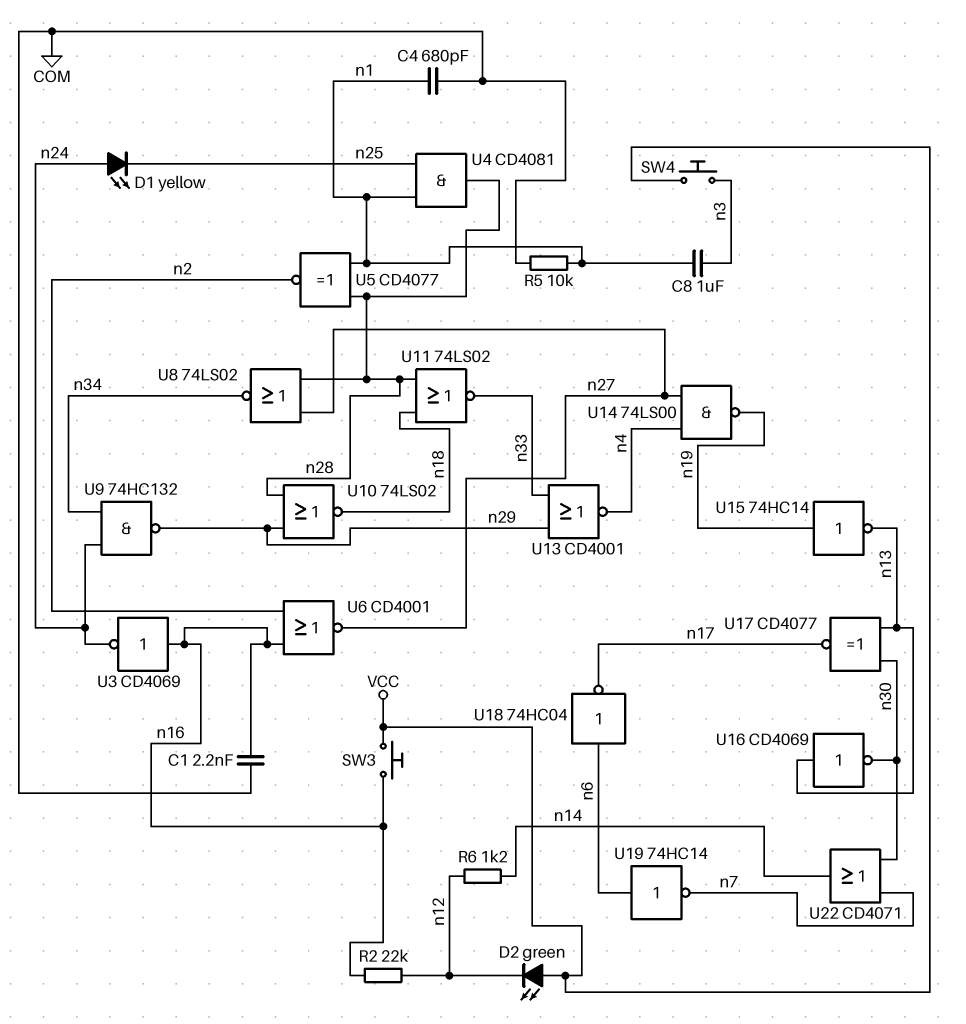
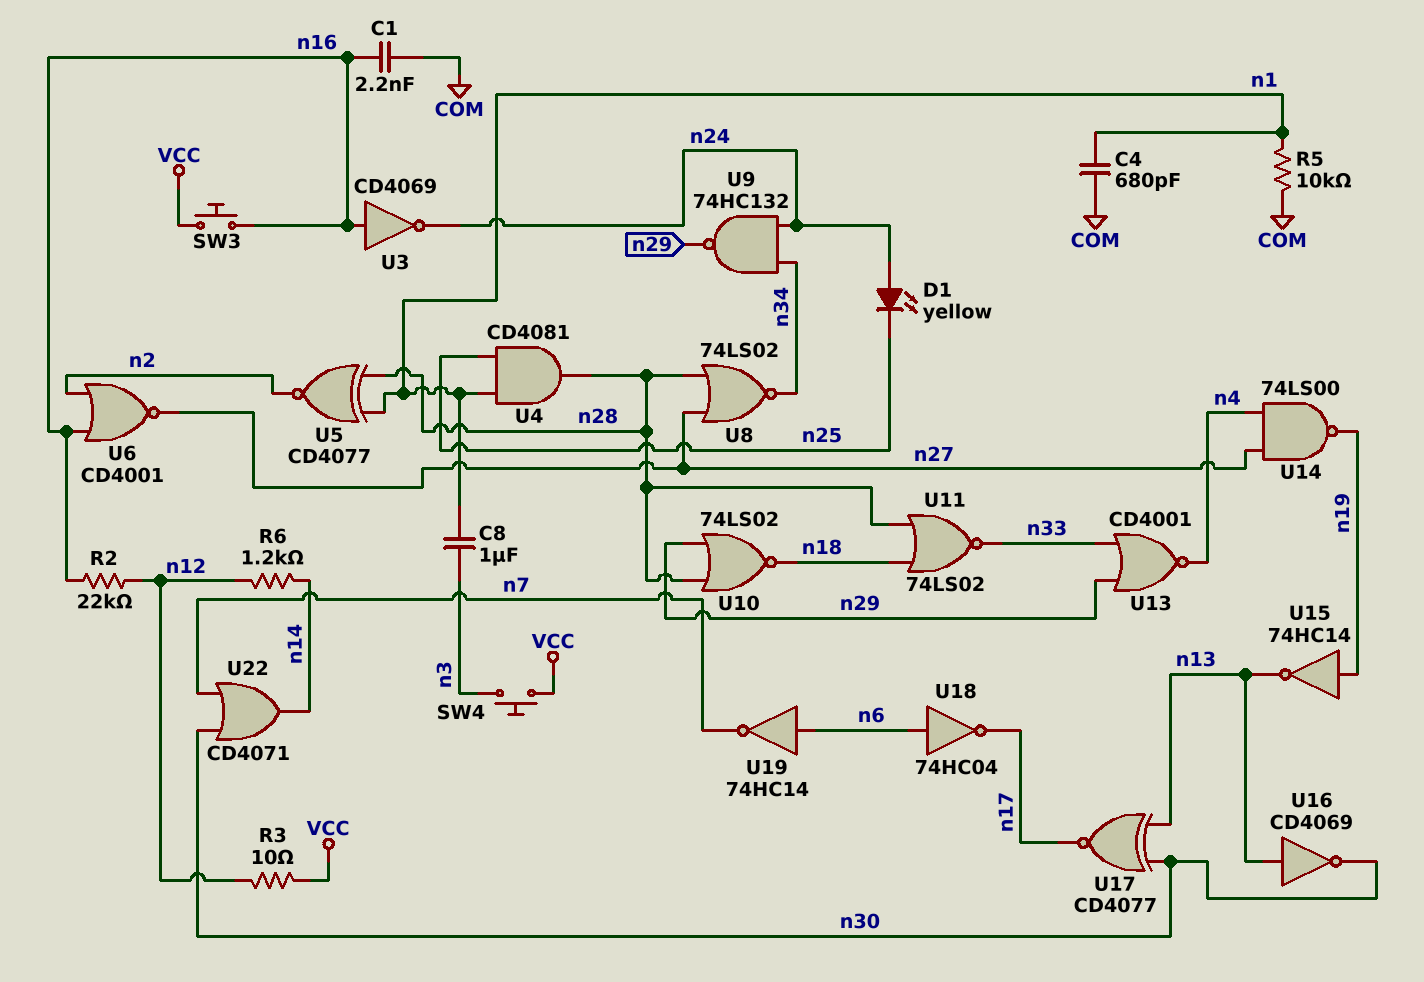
D2: LED green (A VCC, K n12) -> none
R3: none -> 10 (VCC, n12)

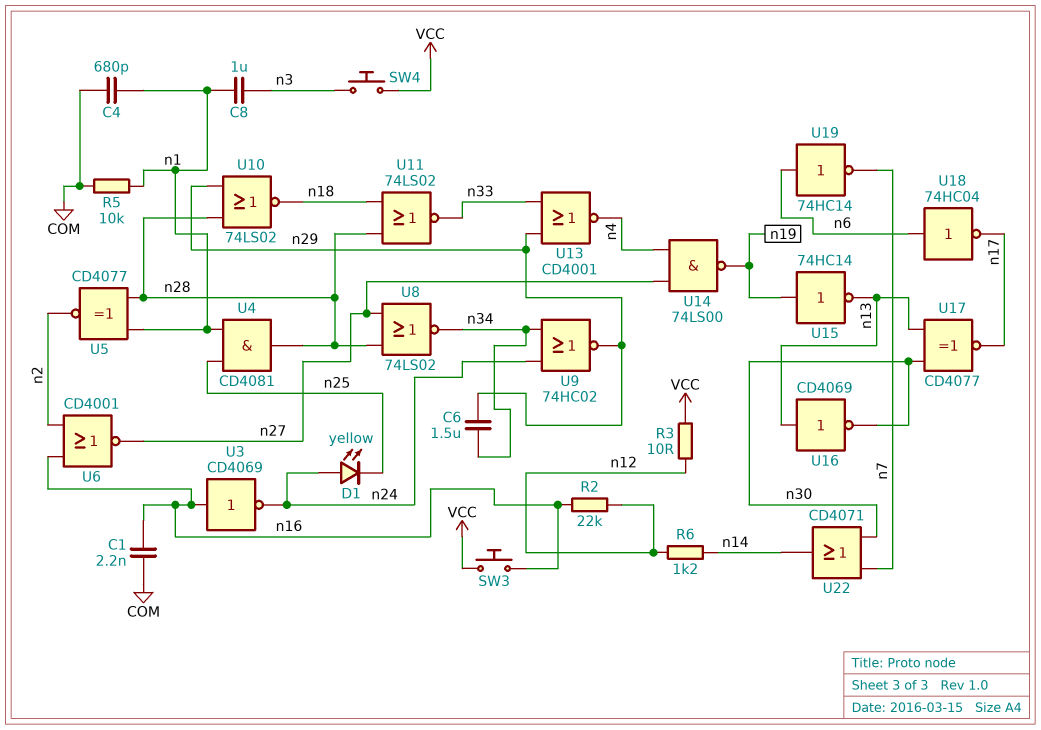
C6: none -> 1.5uF (n29, n34)
U9: NAND 74HC132 (in n24, in n34, out n29) -> NOR 74HC02 (in n24, in n34, out n29)

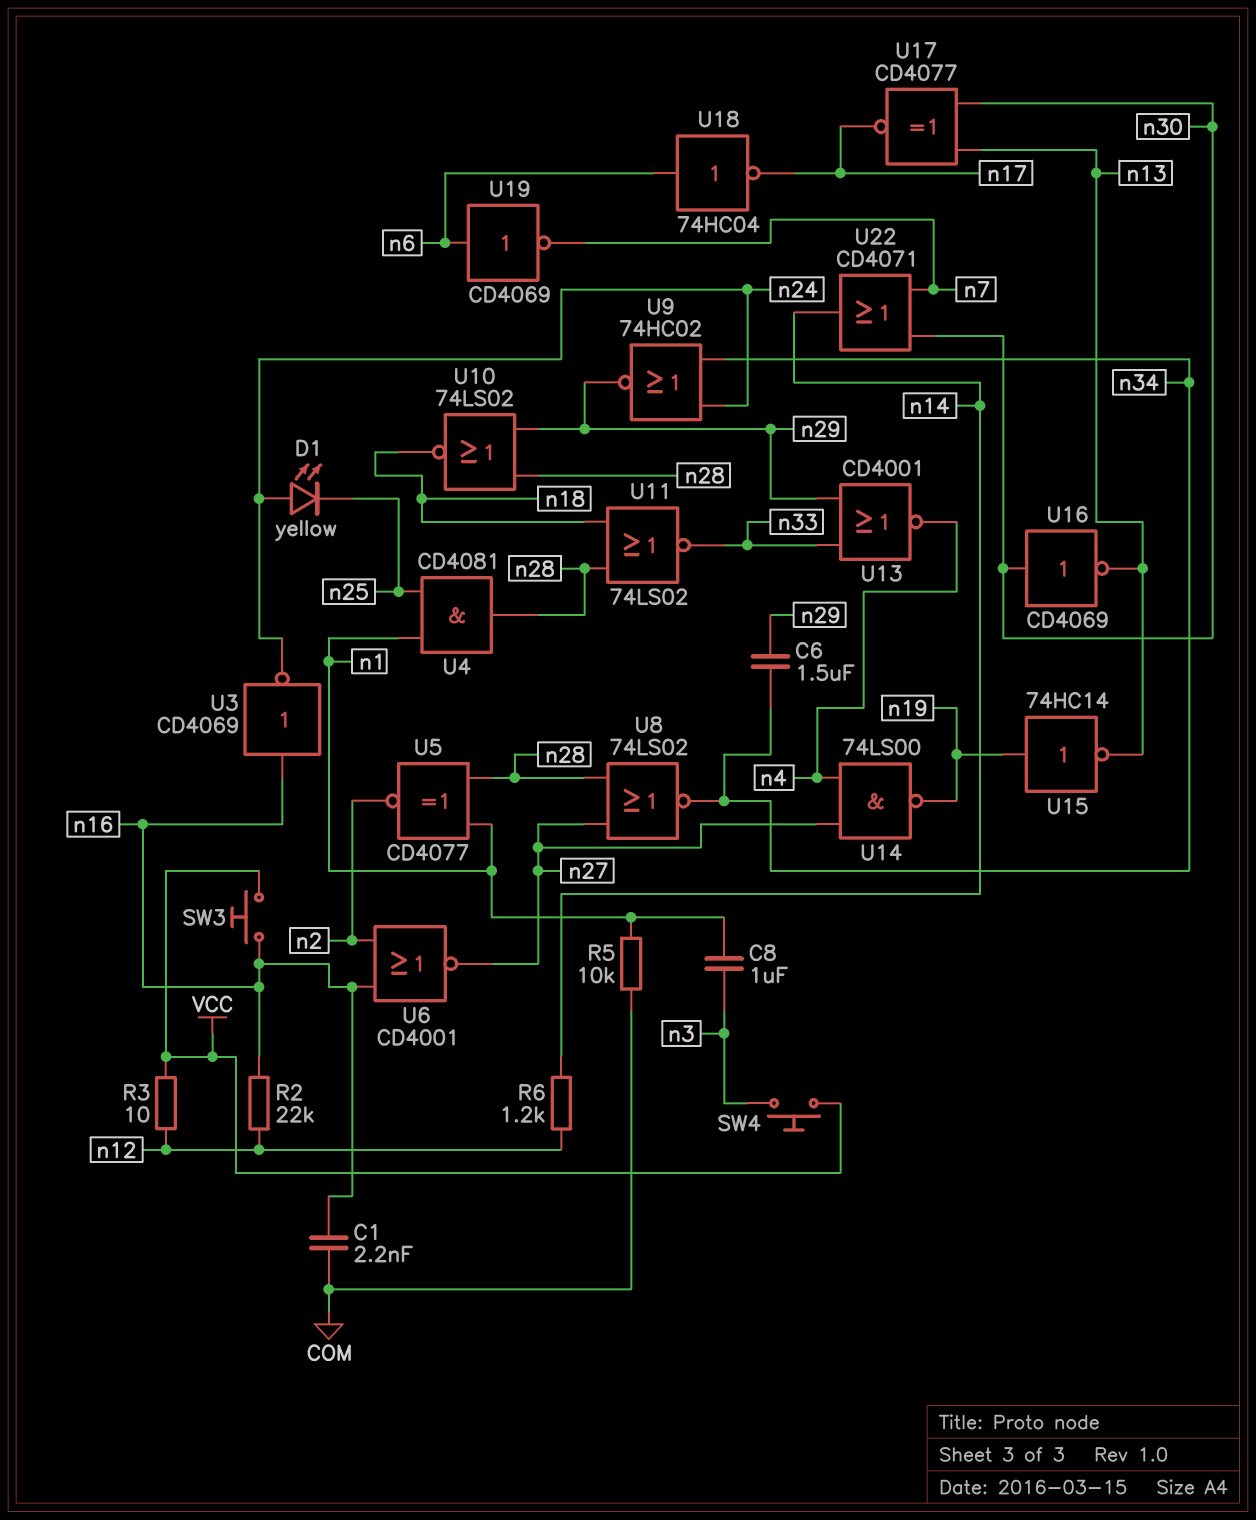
C4: 680pF (COM, n1) -> none
U16: NOT CD4069 (in n13, out n30) -> NOT CD4069 (in n30, out n13)
U19: NOT 74HC14 (in n6, out n7) -> NOT CD4069 (in n6, out n7)

